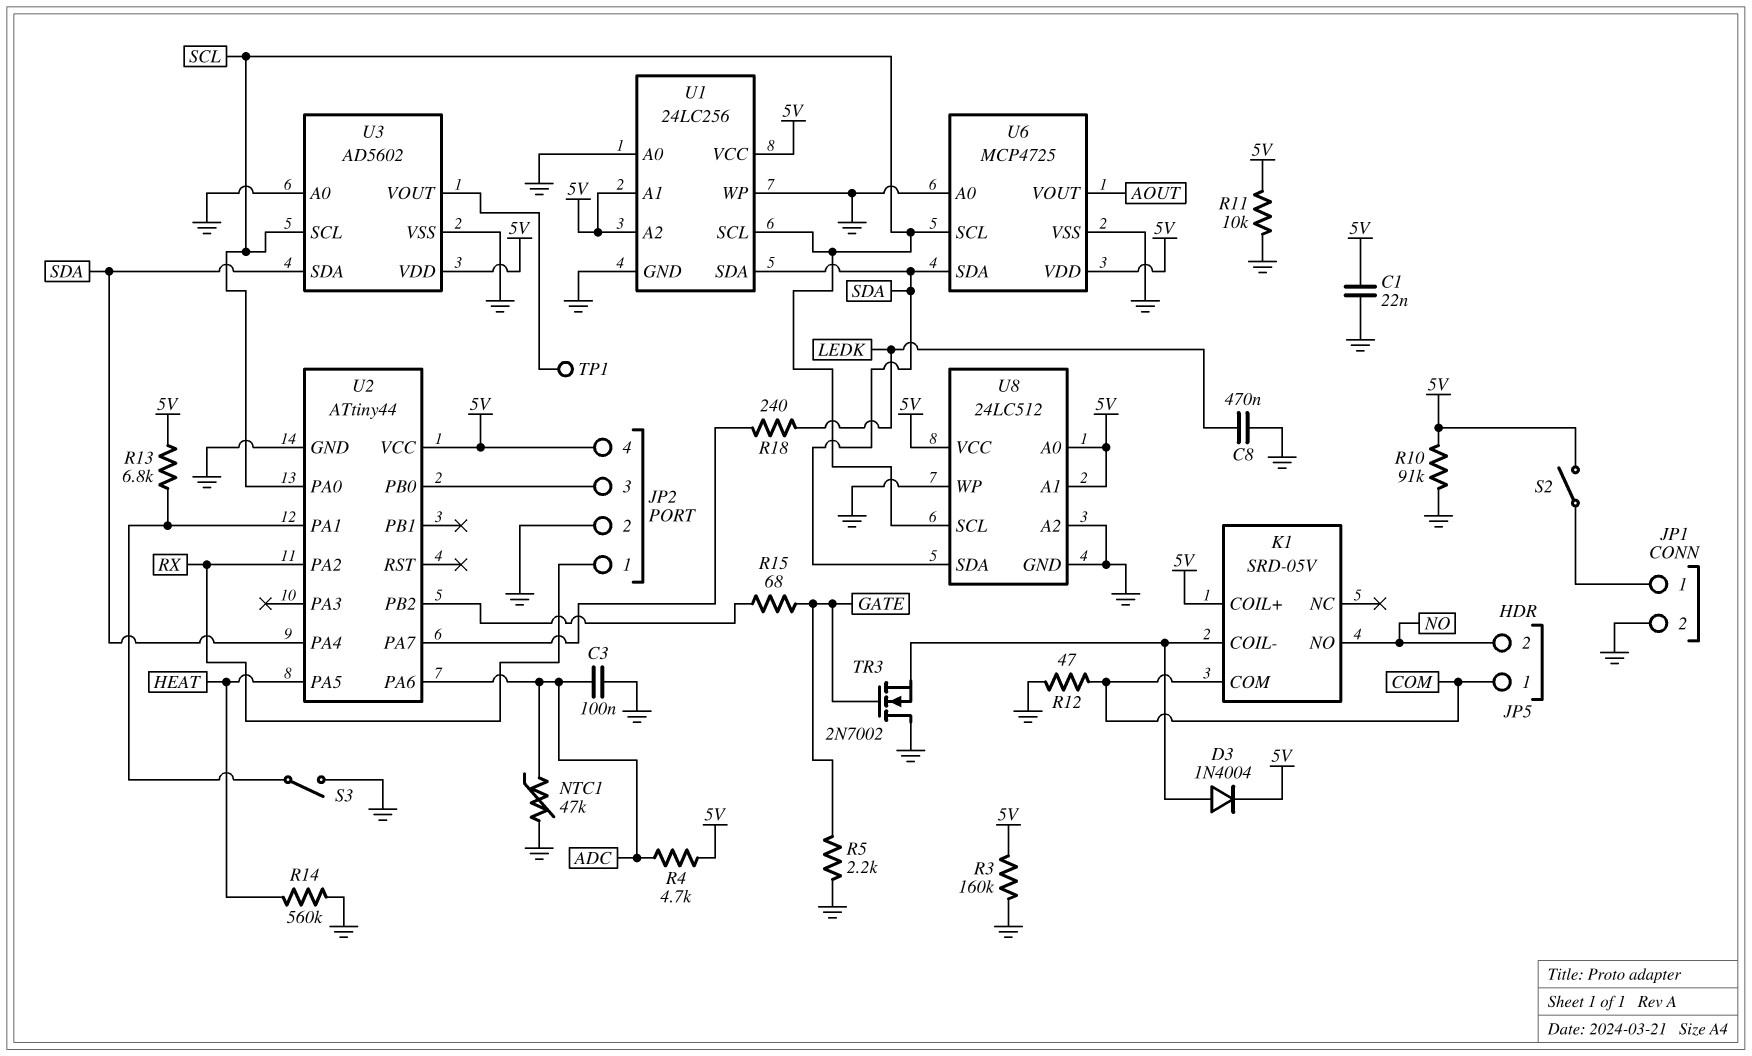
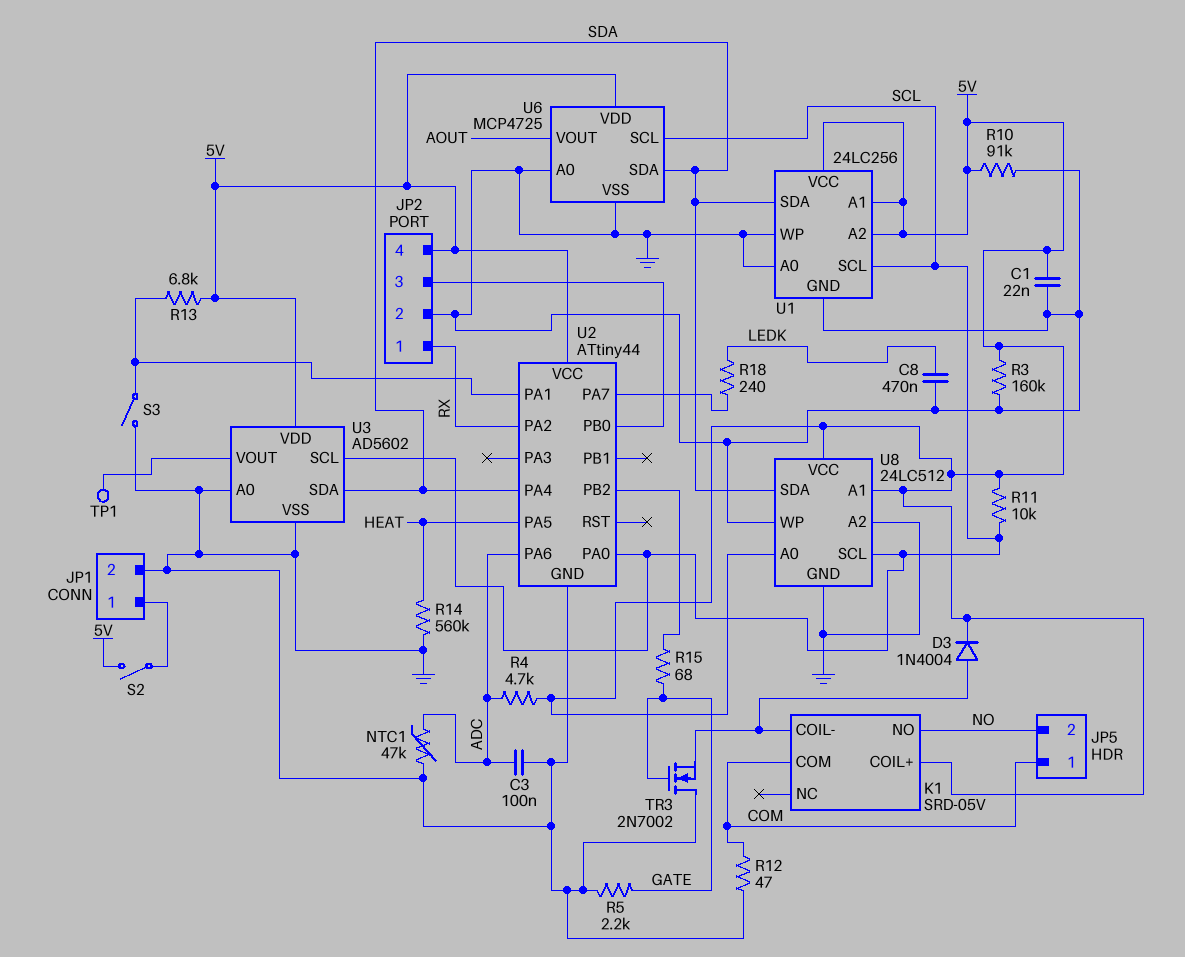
R11: 10k (5V, GND) -> 10k (5V, SCL)

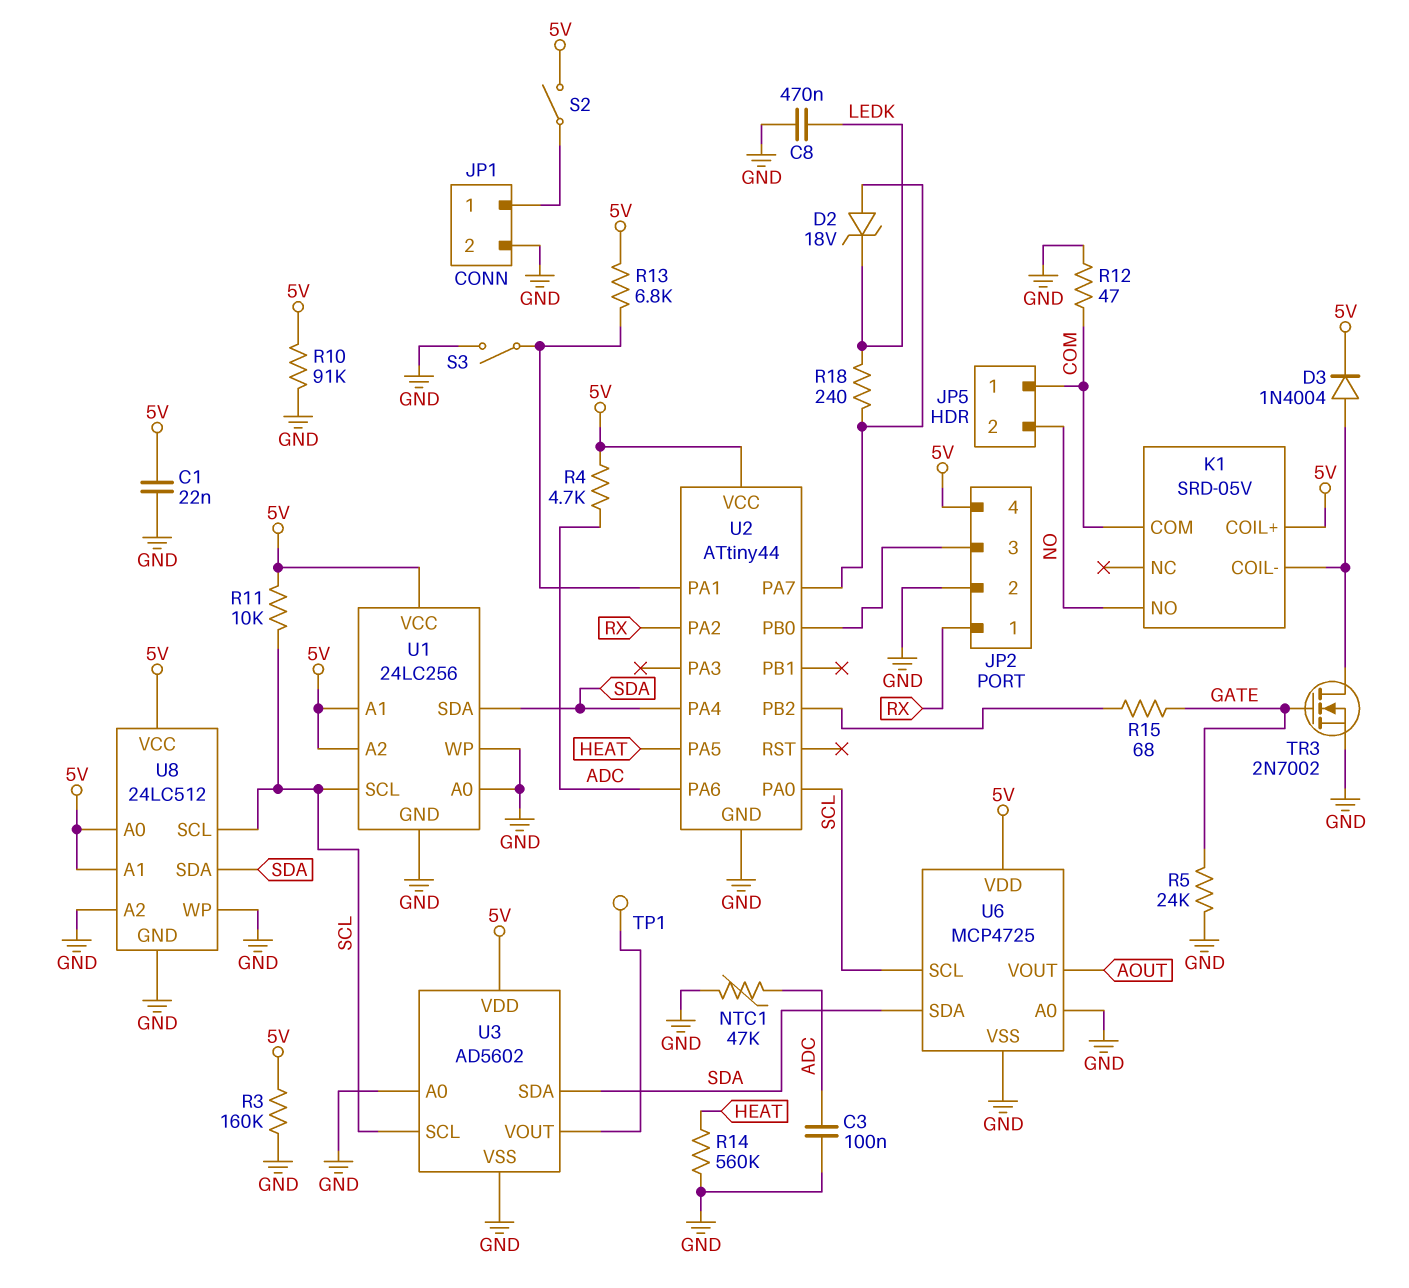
D2: none -> zener 18V (A U2/PA7, K LEDK)
R5: 2.2k (GATE, GND) -> 24k (GATE, GND)
TR3: NMOS 2N7002 (G GATE, D GND, S K1/COIL-) -> NMOS 2N7002 (G GATE, D K1/COIL-, S GND)

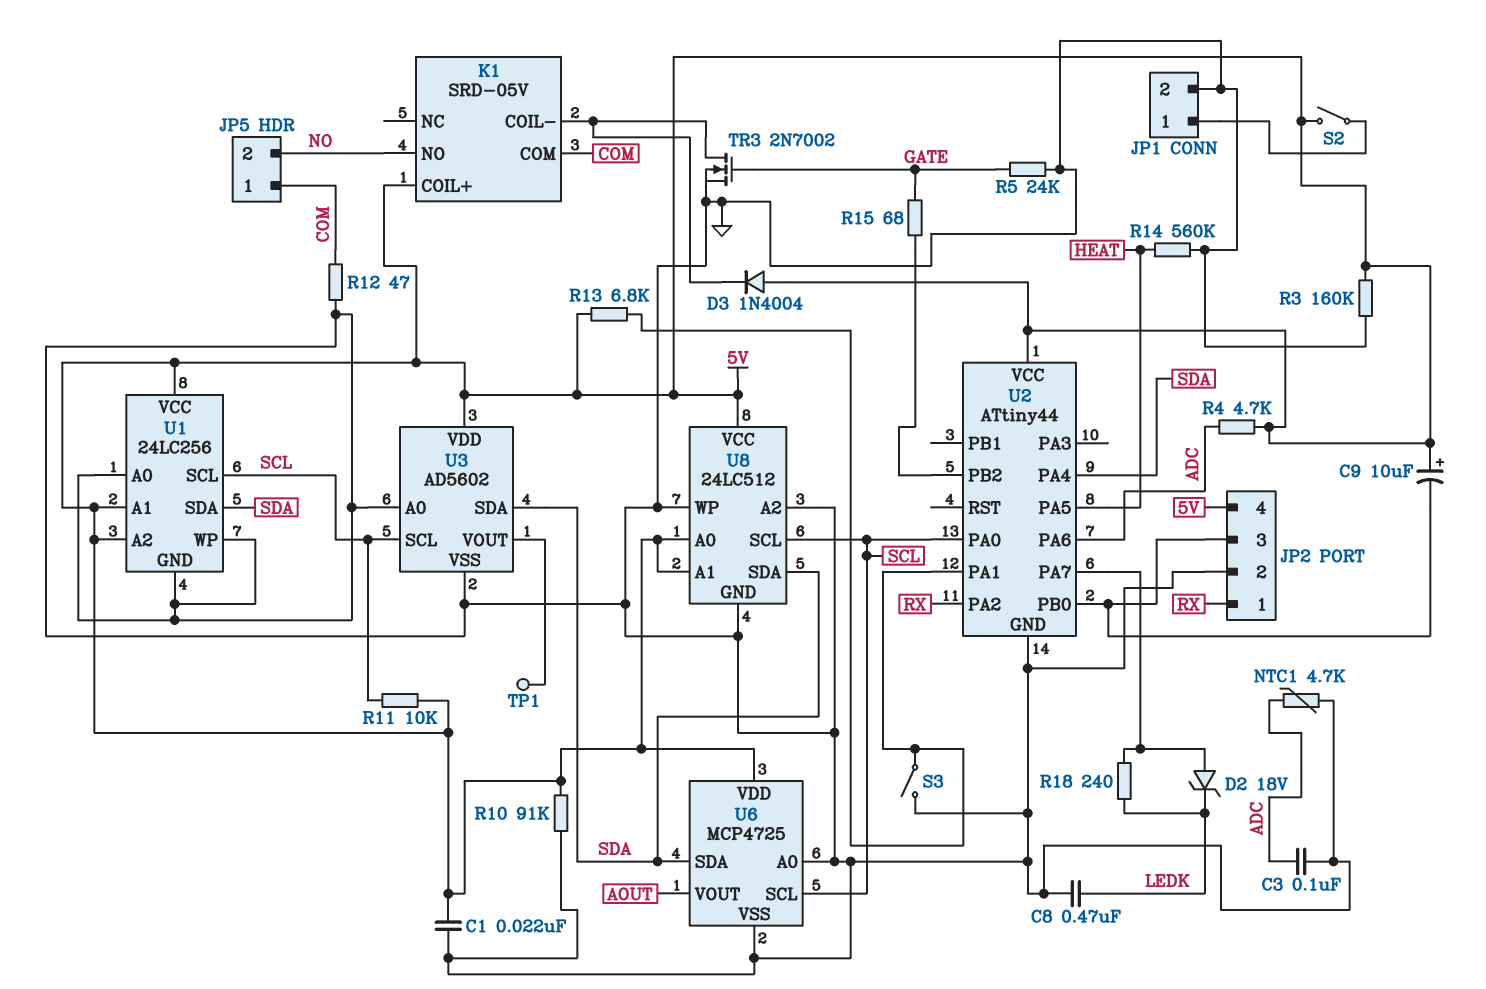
C9: none -> 10uF (plus 5V, minus JP2/3)
D3: diode 1N4004 (A K1/COIL-, K 5V) -> diode 1N4004 (A 5V, K K1/COIL-)
NTC1: 47k (ADC, GND) -> 4.7k (ADC, GND)

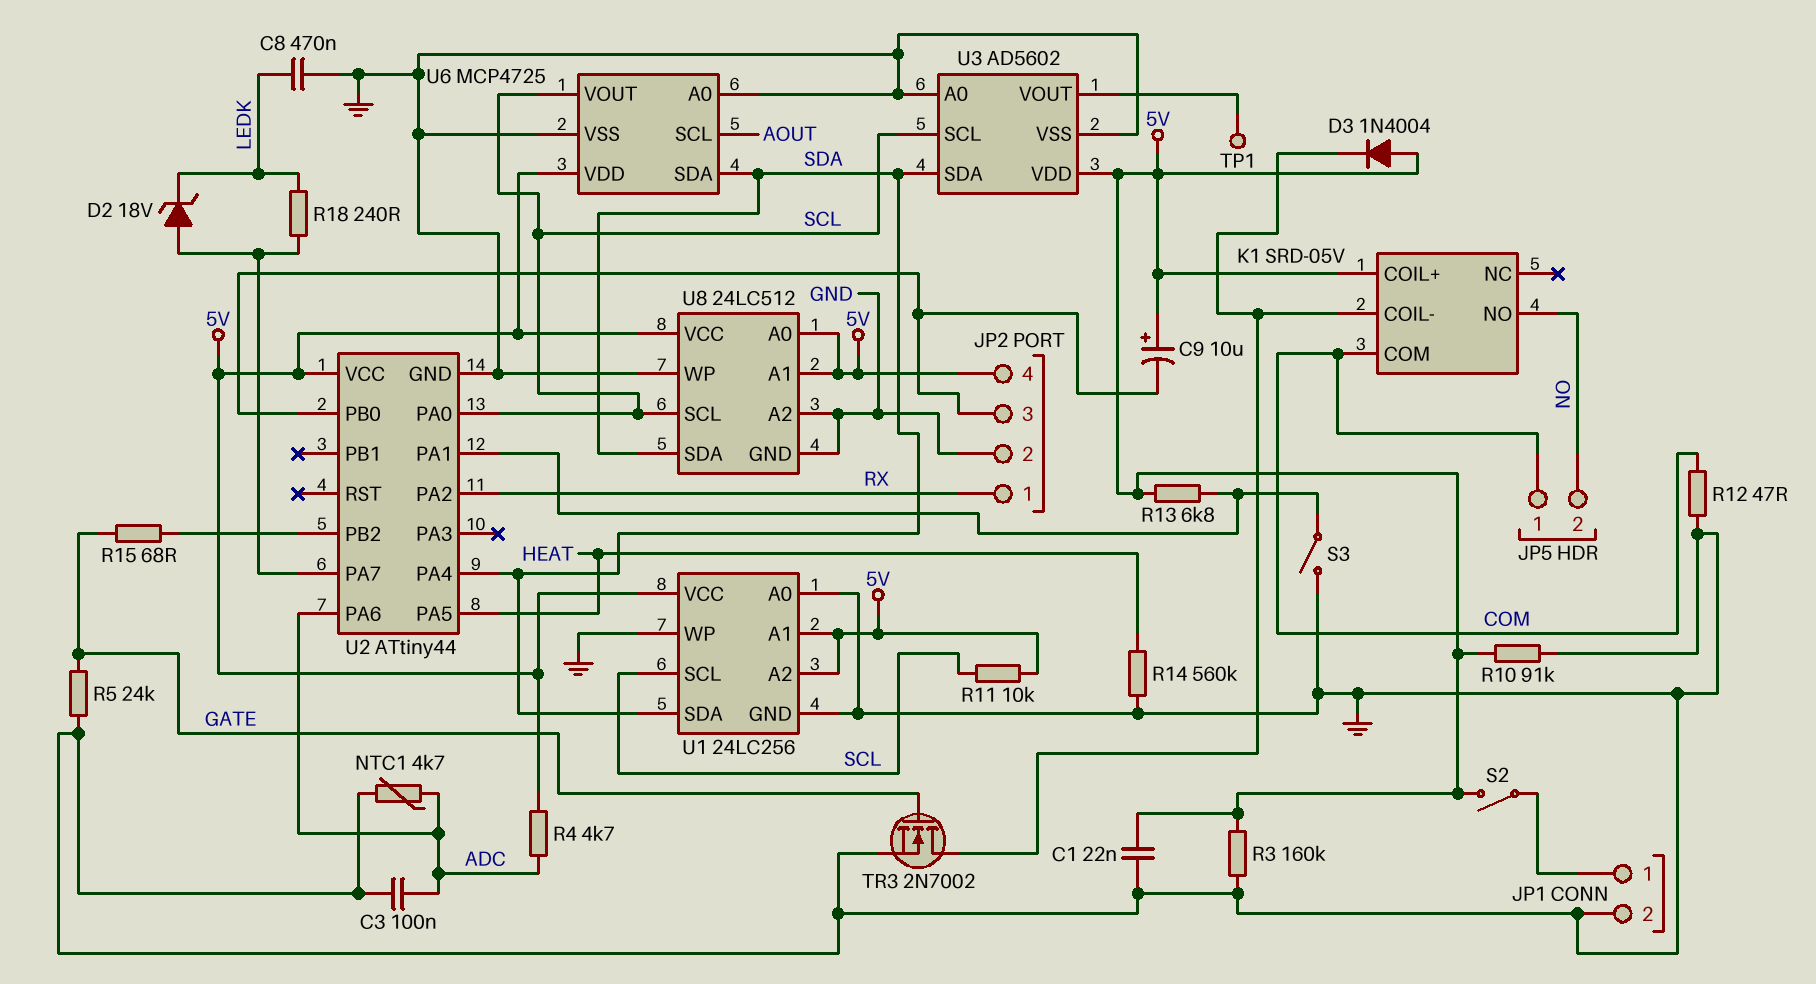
U6 pin SCL: SCL -> AOUT
U6 pin VOUT: AOUT -> SCL

